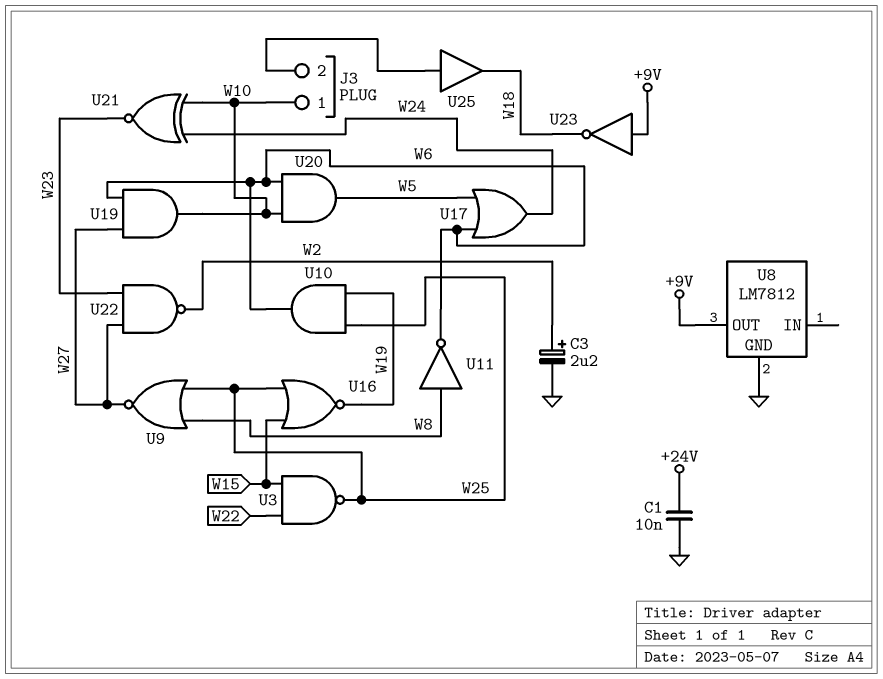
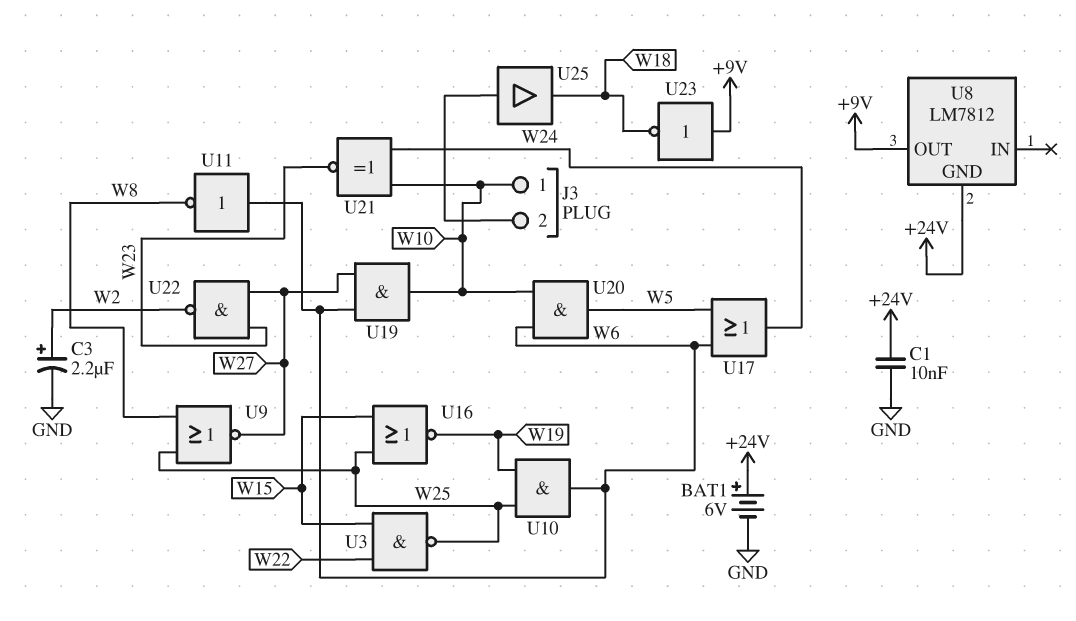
BAT1: none -> 6V (plus +24V, minus GND)
U8 pin GND: GND -> +24V
U11: NOT (in W8, out W6) -> NOT (in W6, out W8)

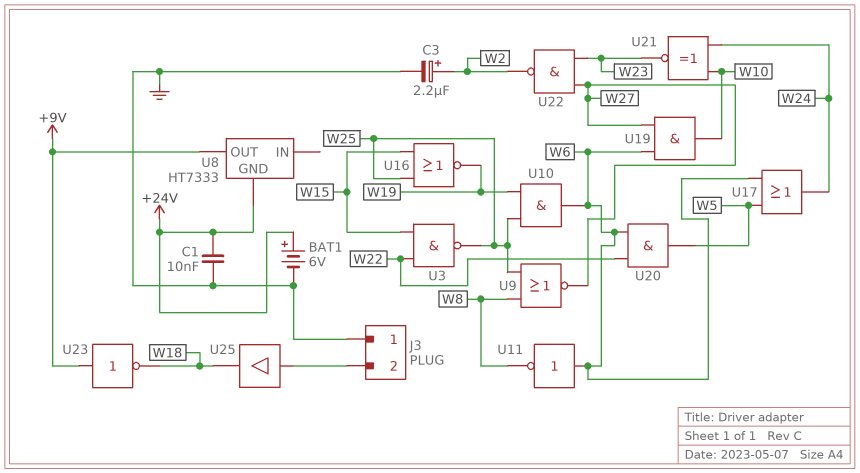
J3 pin 1: W10 -> GND
U8: LM7812 -> HT7333
U20: AND (in W6, in W10, out W5) -> AND (in W6, in W22, out W5)

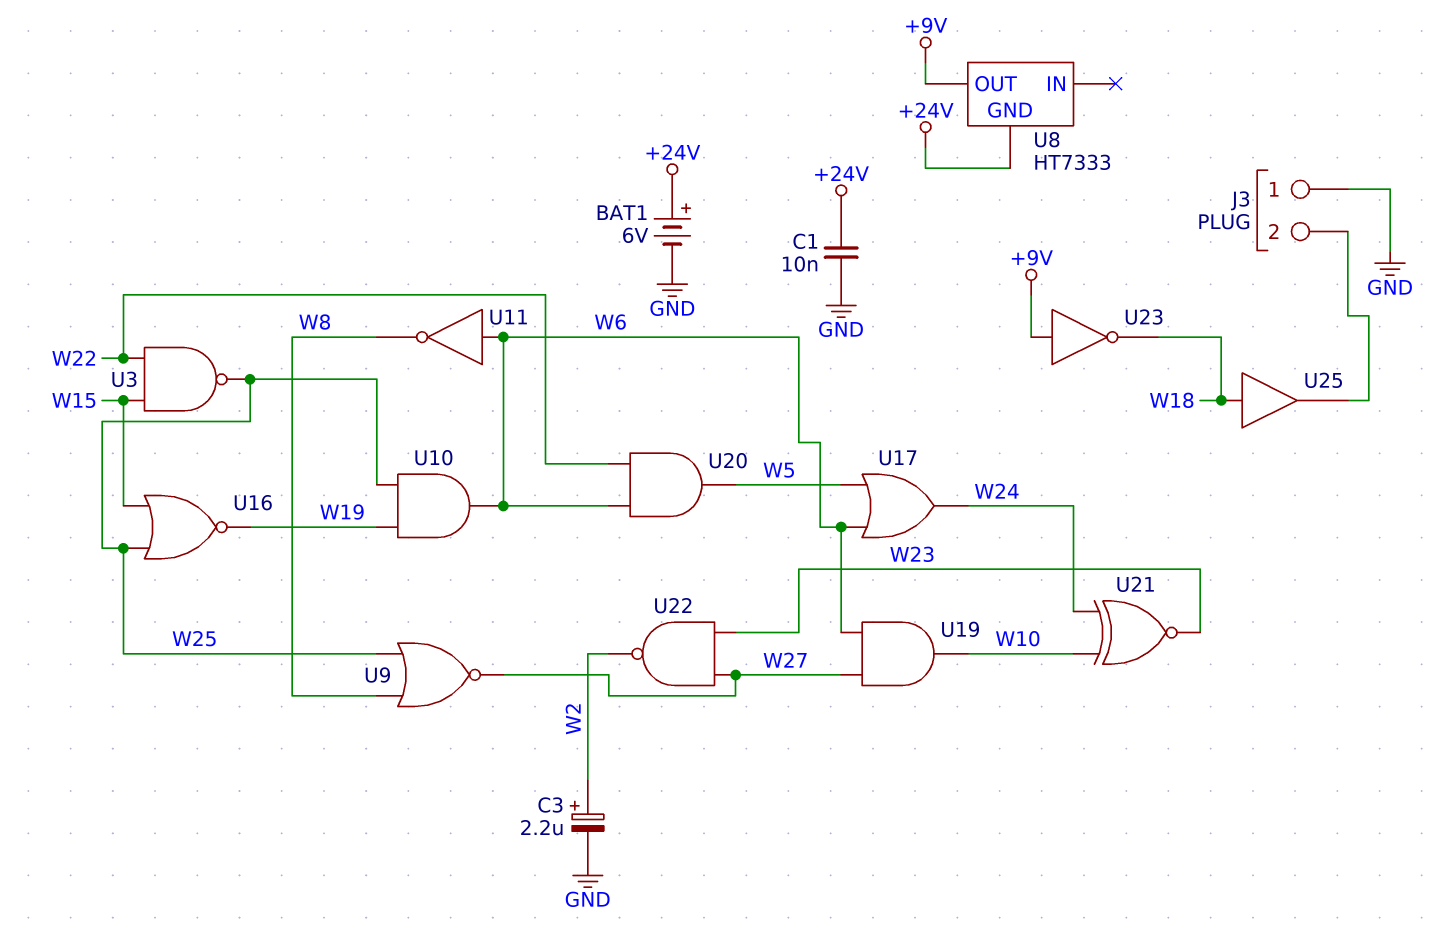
U25: buffer (in J3/2, out W18) -> buffer (in W18, out J3/2)

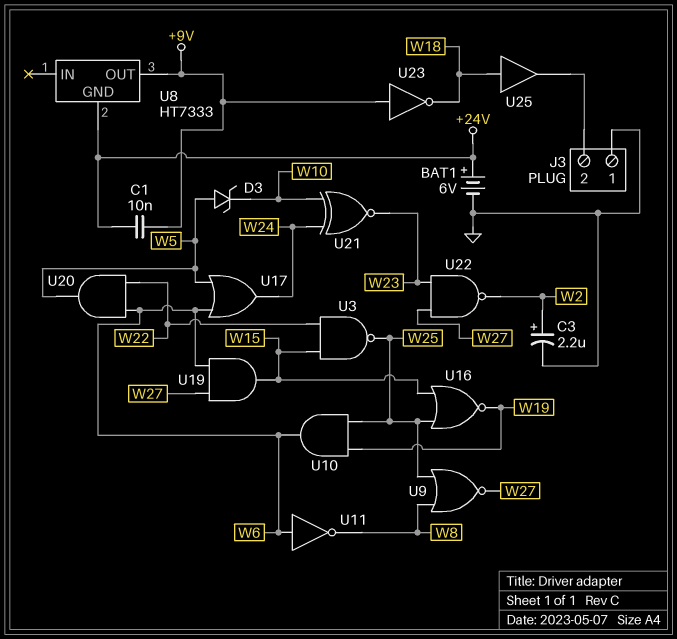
C1: 10nF (+24V, GND) -> 10nF (+9V, +24V)
D3: none -> zener (A W5, K W10)
U19: AND (in W6, in W27, out W10) -> AND (in W6, in W27, out W15)

